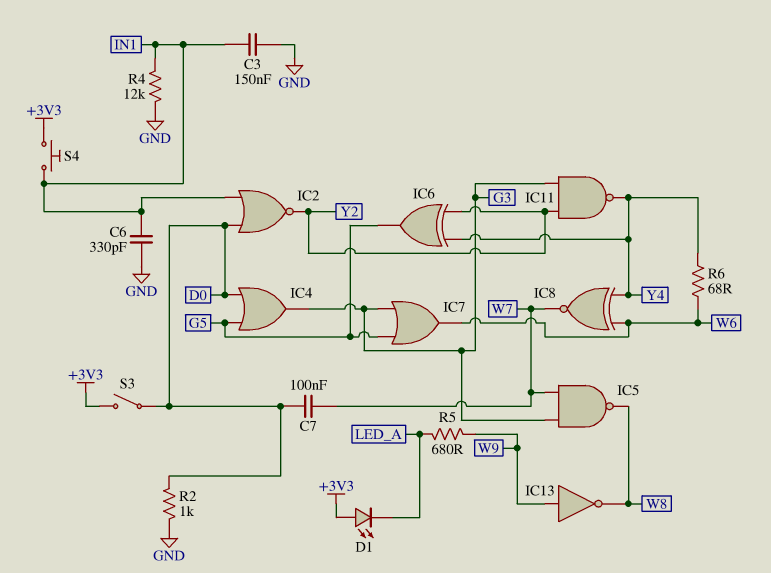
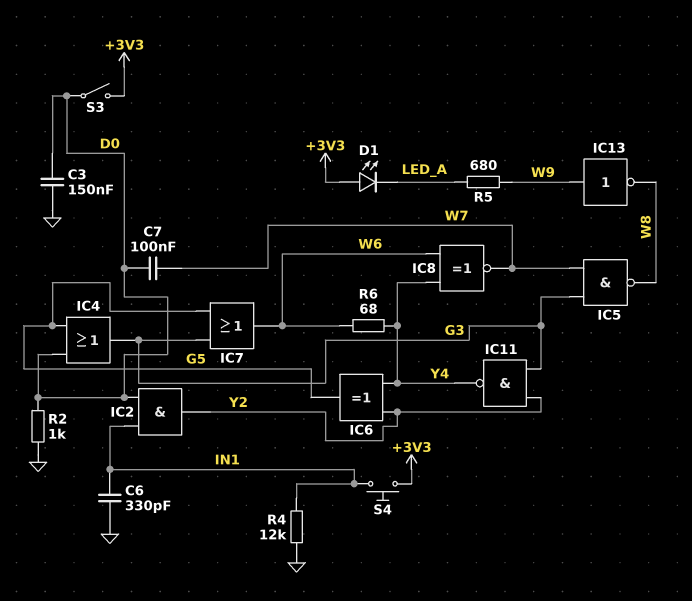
C3: 150nF (GND, IN1) -> 150nF (D0, GND)
IC2: NOR (in D0, in IN1, out Y2) -> AND (in D0, in IN1, out Y2)

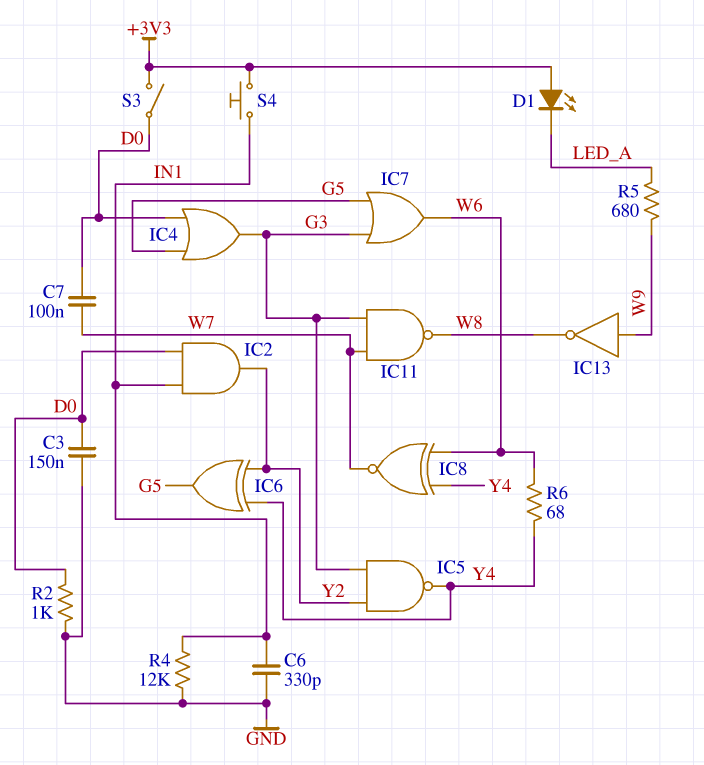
IC5: NAND (in G3, in W7, out W8) -> NAND (in G3, in Y2, out Y4)
IC11: NAND (in G3, in Y2, out Y4) -> NAND (in G3, in W7, out W8)

